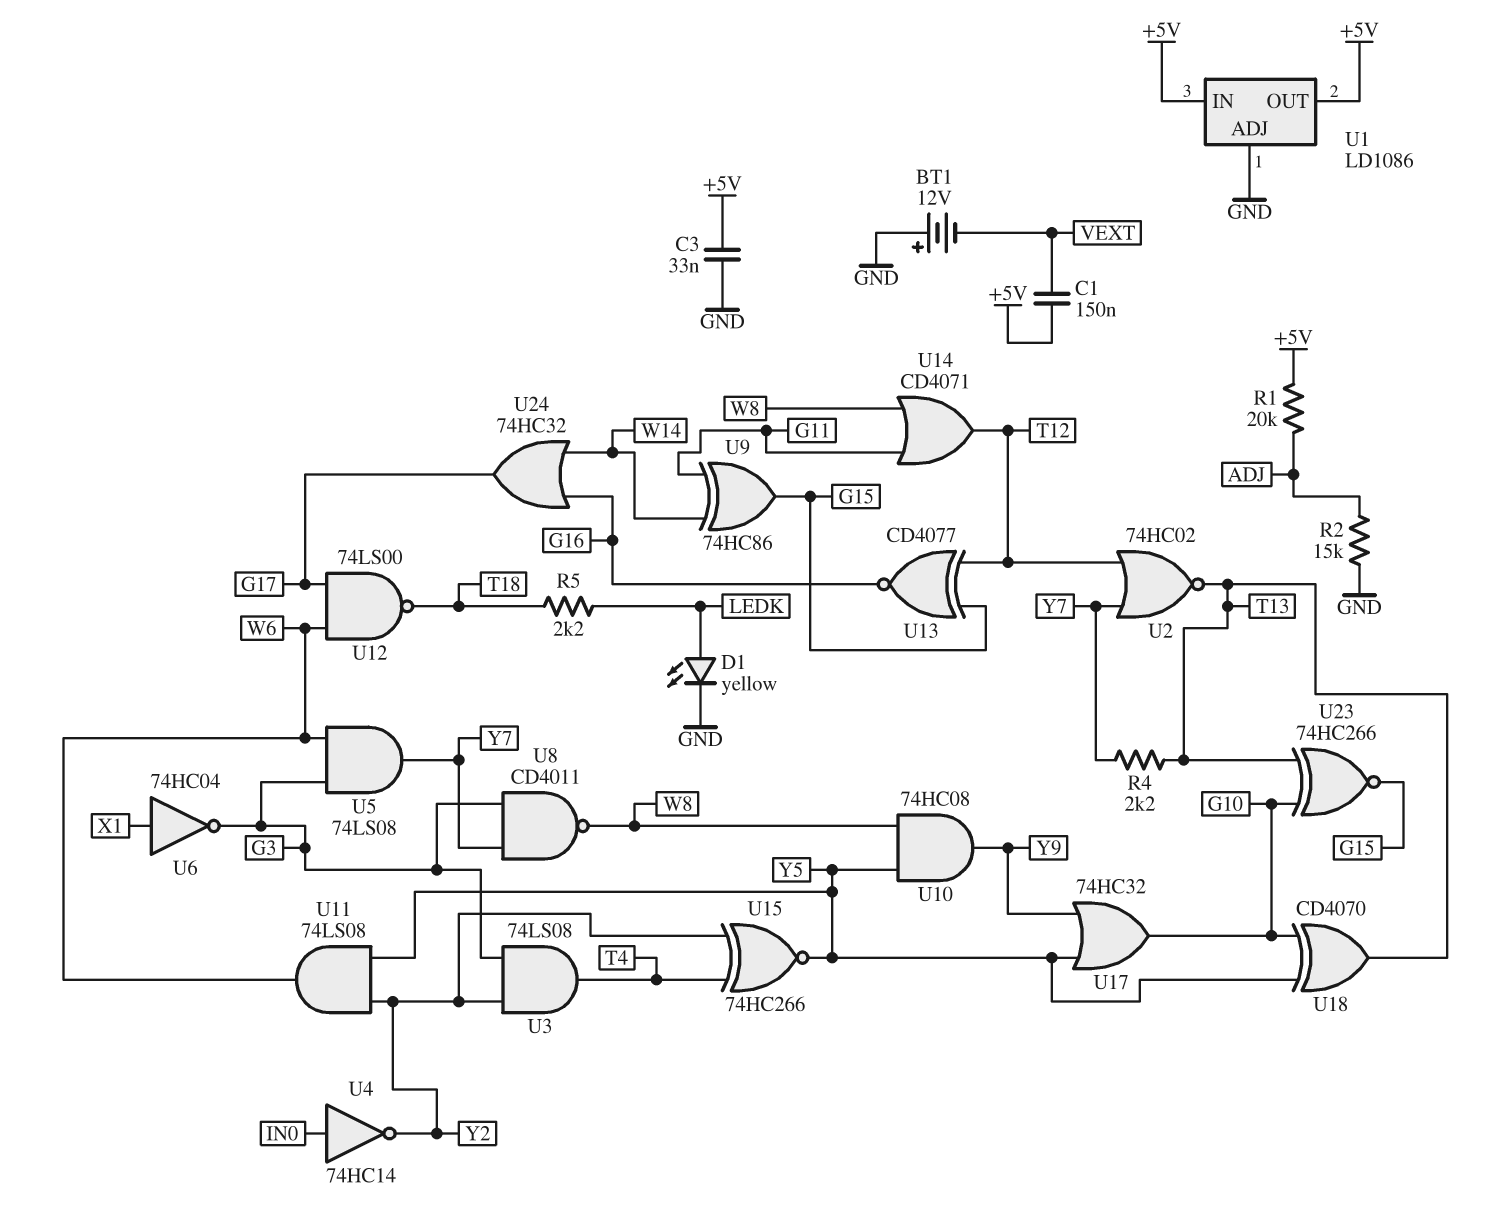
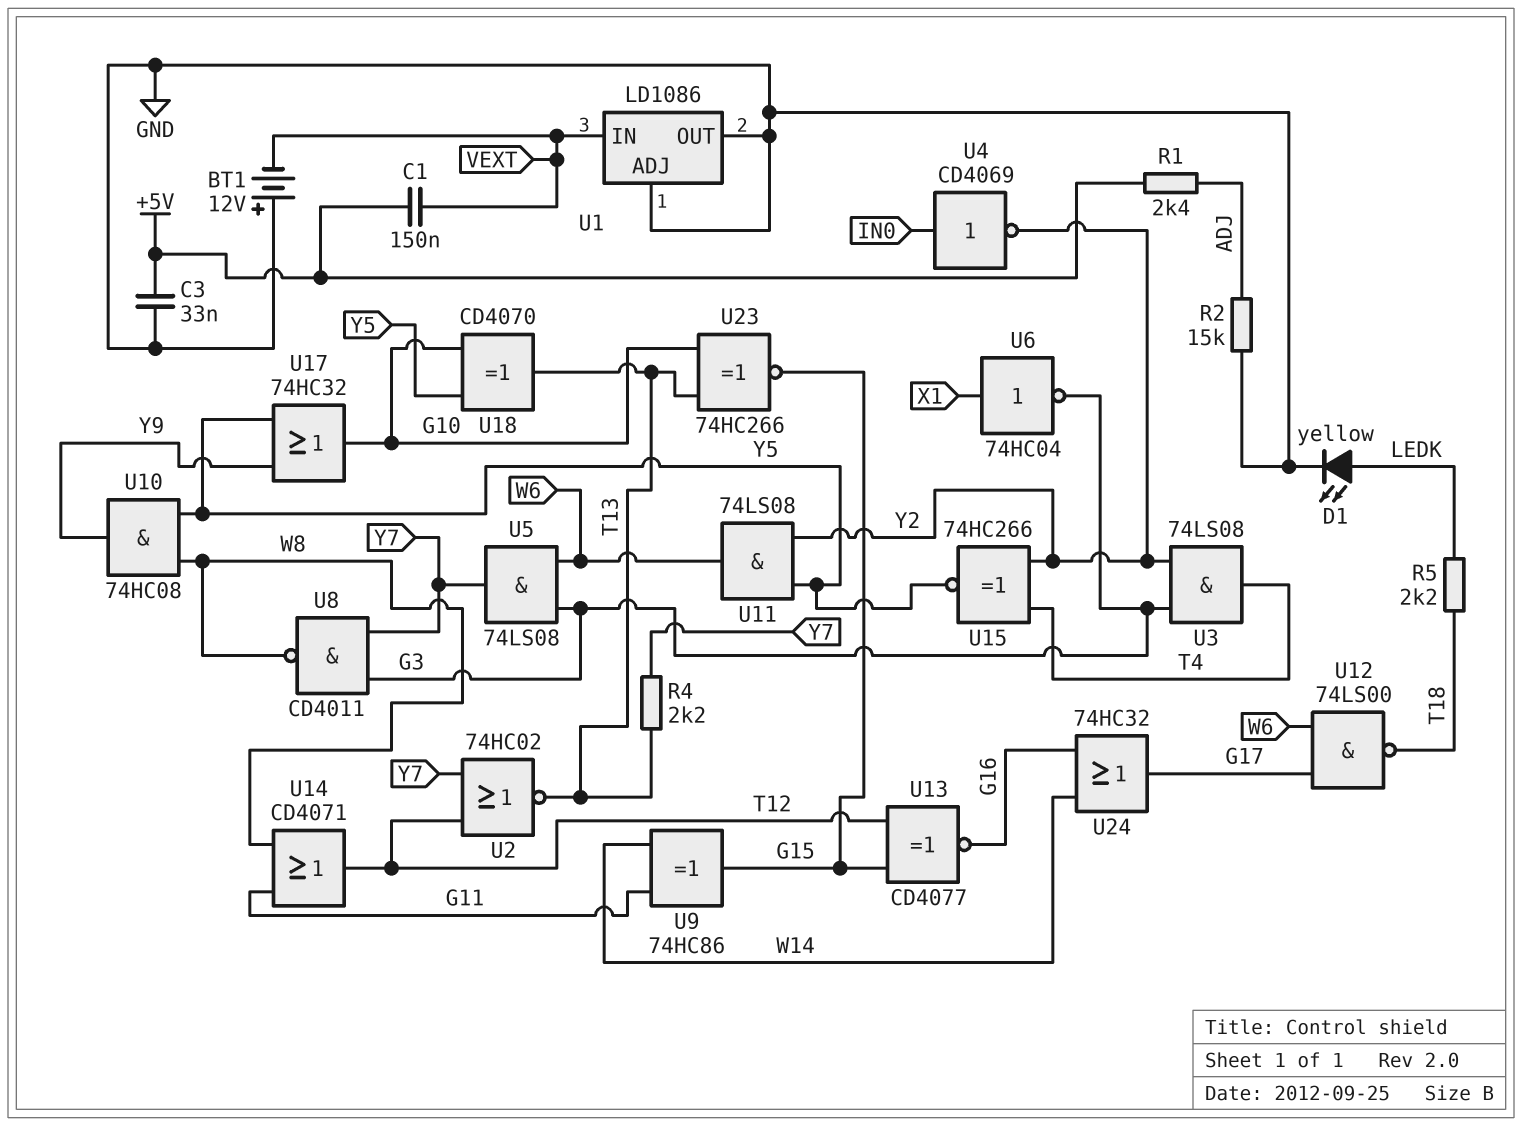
R1: 20k (+5V, ADJ) -> 2.4k (+5V, ADJ)
U1 pin IN: +5V -> VEXT
U1 pin OUT: +5V -> GND
U4: NOT 74HC14 (in IN0, out Y2) -> NOT CD4069 (in IN0, out Y2)

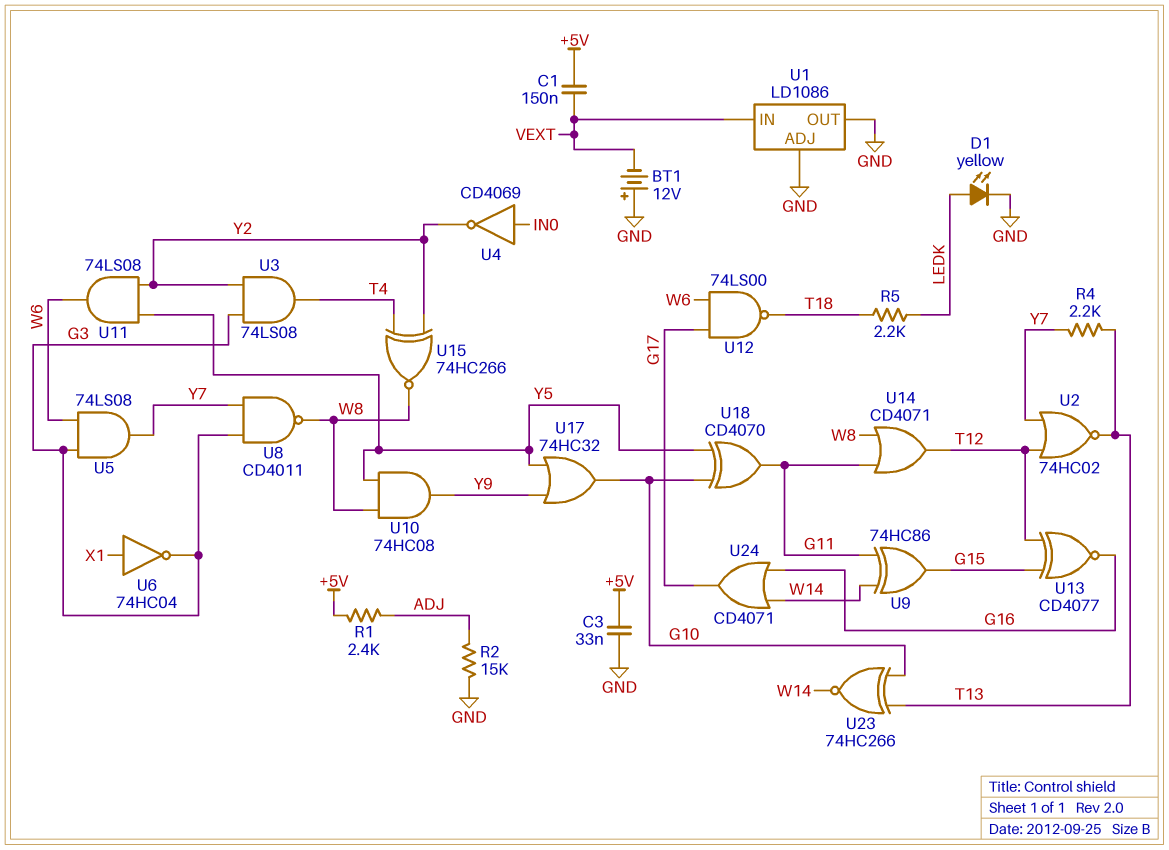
U15: XNOR 74HC266 (in T4, in Y2, out Y5) -> XNOR 74HC266 (in T4, in Y2, out W8)
U18: XOR CD4070 (in G10, in Y5, out T13) -> XOR CD4070 (in G10, in Y5, out G11)
U23: XNOR 74HC266 (in G10, in T13, out G15) -> XNOR 74HC266 (in G10, in T13, out W14)
U24: OR 74HC32 (in G16, in W14, out G17) -> OR CD4071 (in G16, in W14, out G17)

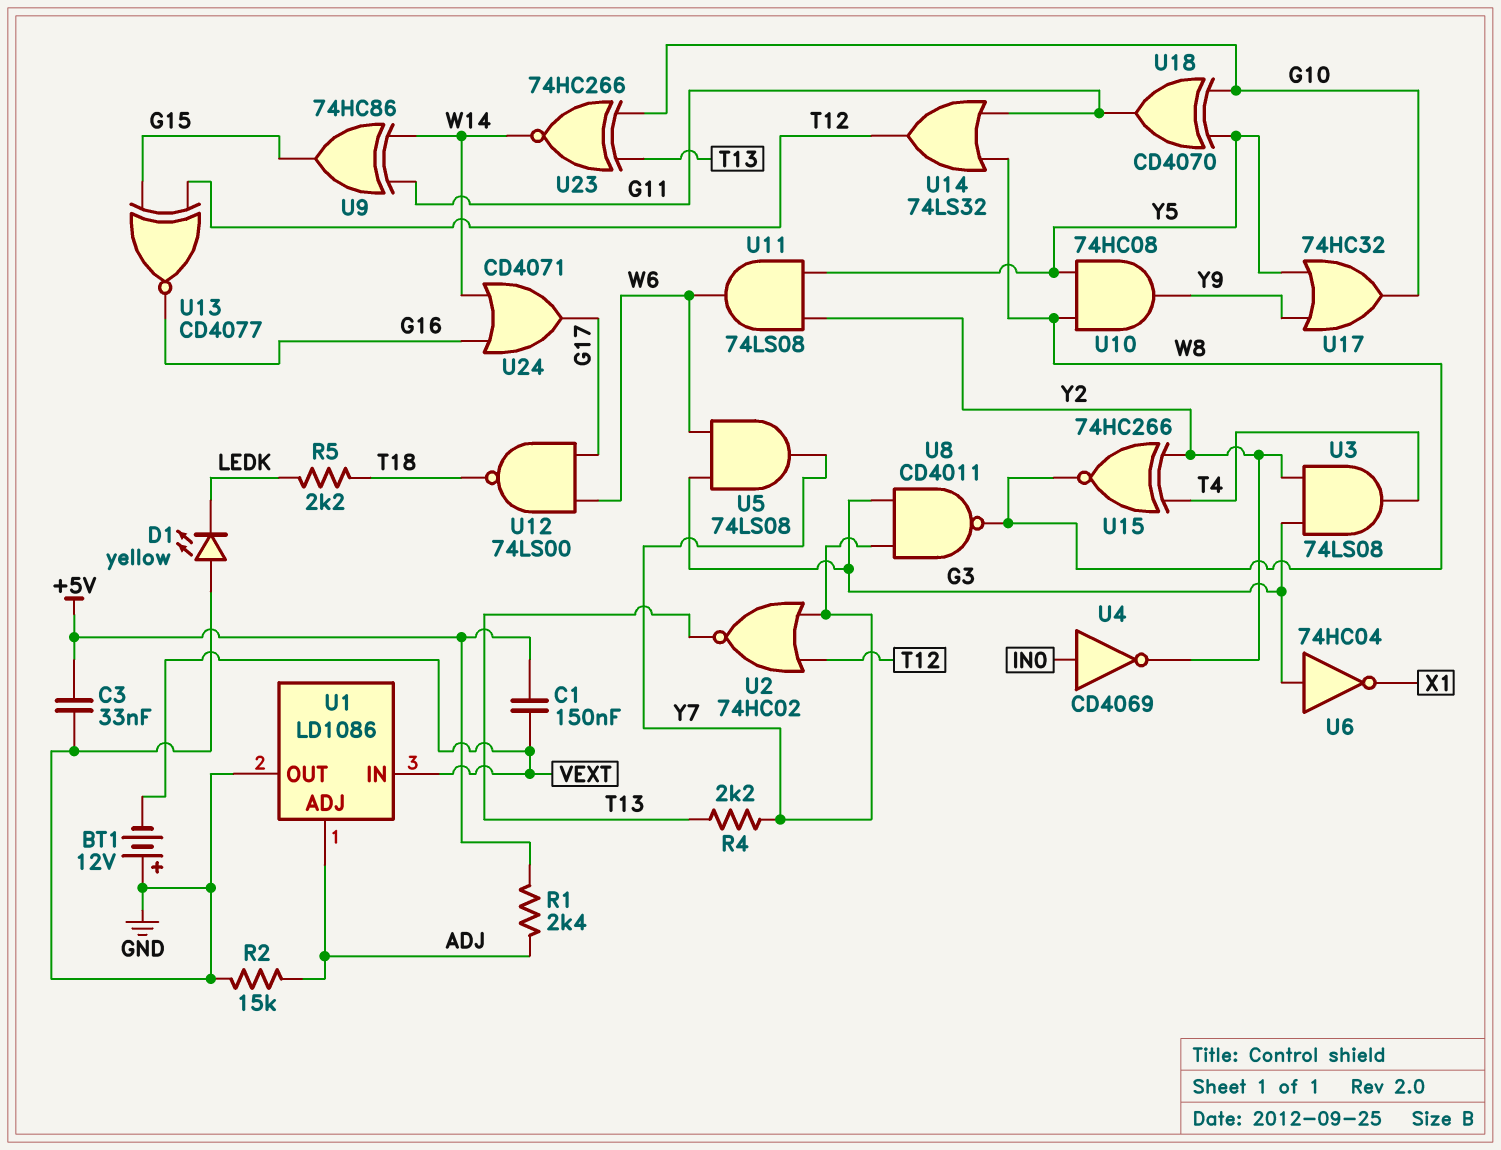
D1: LED yellow (A LEDK, K GND) -> LED yellow (A GND, K LEDK)
U1 pin ADJ: GND -> ADJ
U6: NOT 74HC04 (in X1, out G3) -> NOT 74HC04 (in G3, out X1)
U14: OR CD4071 (in G11, in W8, out T12) -> OR 74LS32 (in G11, in W8, out T12)

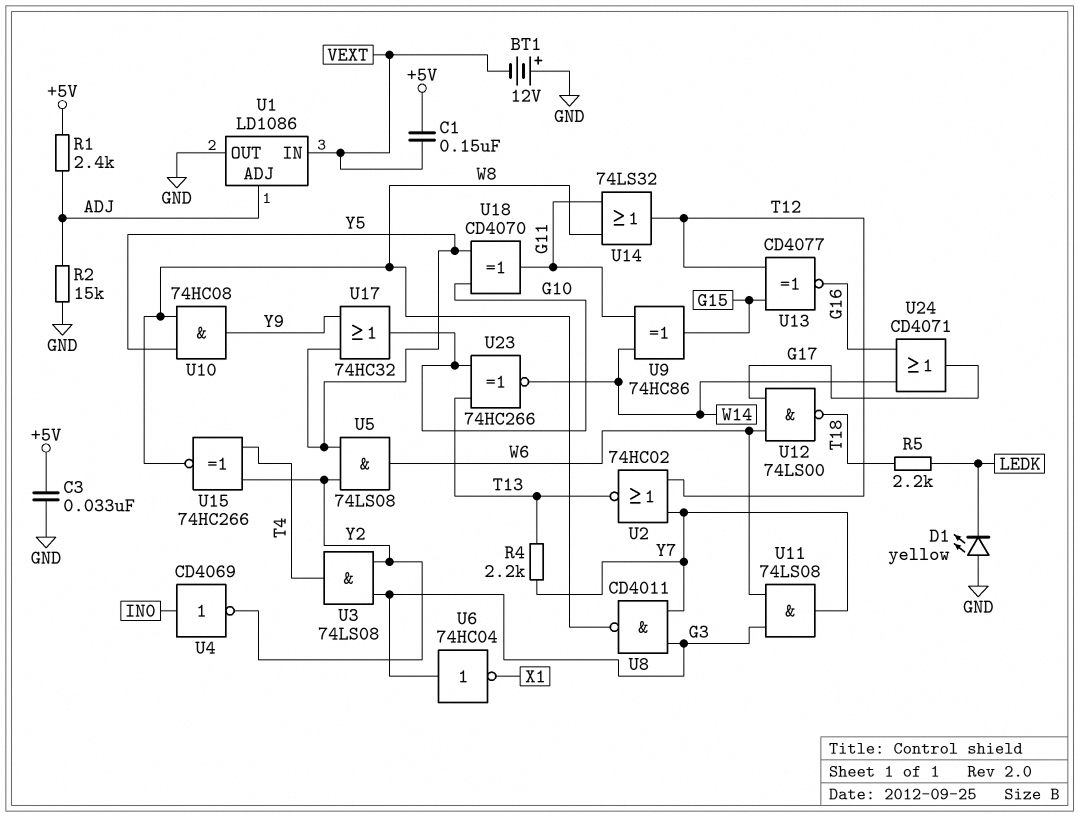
U5: AND 74LS08 (in G3, in W6, out Y7) -> AND 74LS08 (in Y2, in Y5, out W6)
U11: AND 74LS08 (in Y2, in Y5, out W6) -> AND 74LS08 (in G3, in W6, out Y7)

